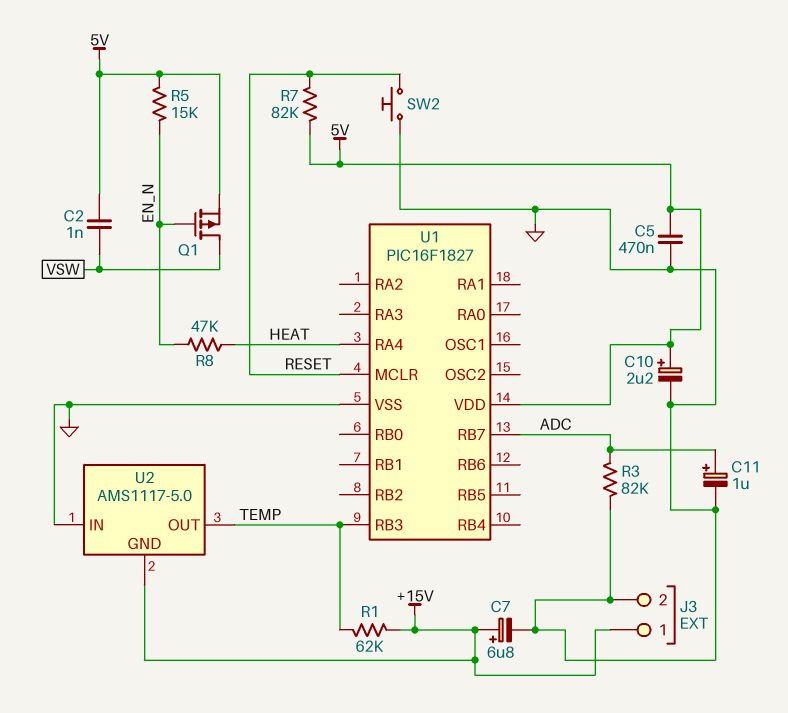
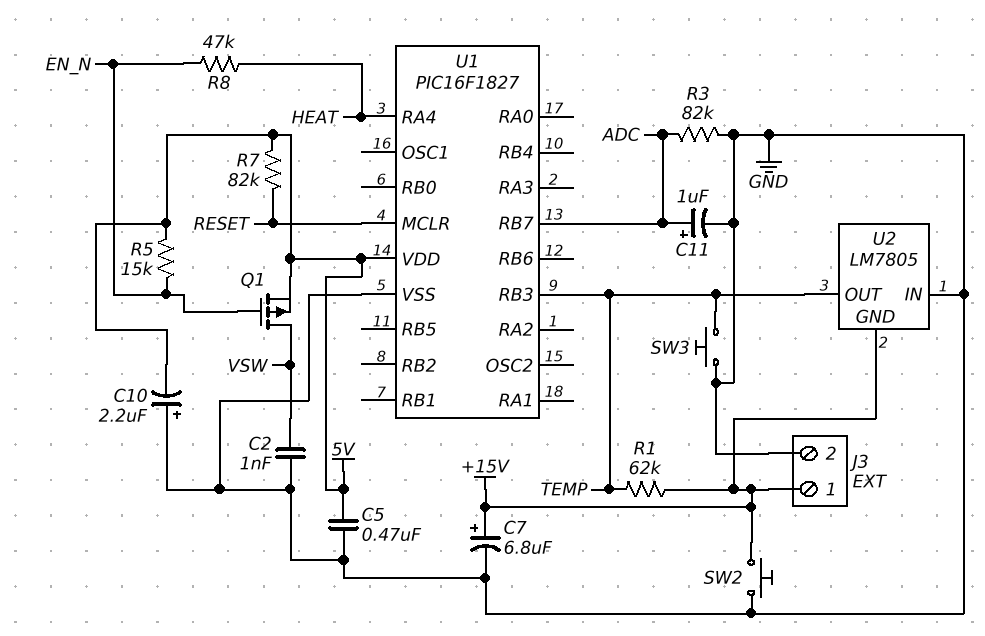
C2: 1nF (5V, VSW) -> 1nF (GND, VSW)
C10: 2.2uF (plus 5V, minus GND) -> 2.2uF (plus GND, minus 5V)
SW2: button (GND, RESET) -> button (+15V, GND)
SW3: none -> button (GND, TEMP)
U2: AMS1117-5.0 -> LM7805

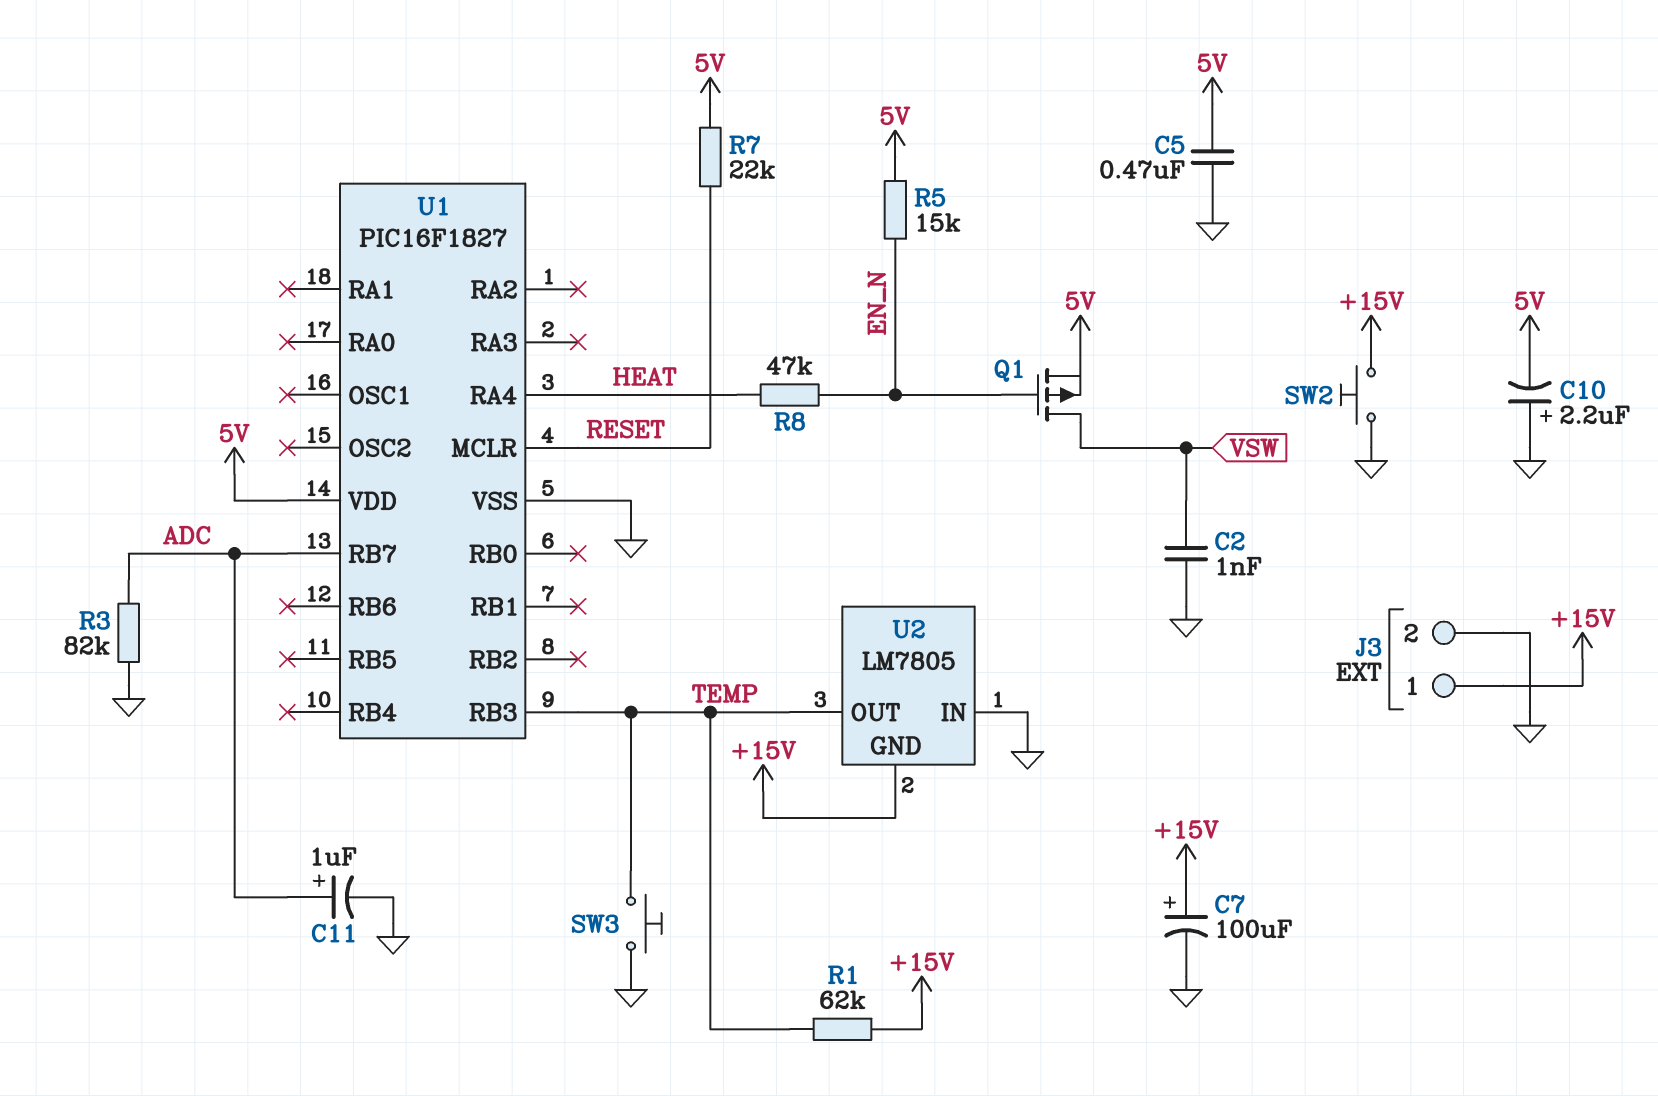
C7: 6.8uF (plus +15V, minus GND) -> 100uF (plus +15V, minus GND)
R7: 82k (5V, RESET) -> 22k (5V, RESET)

